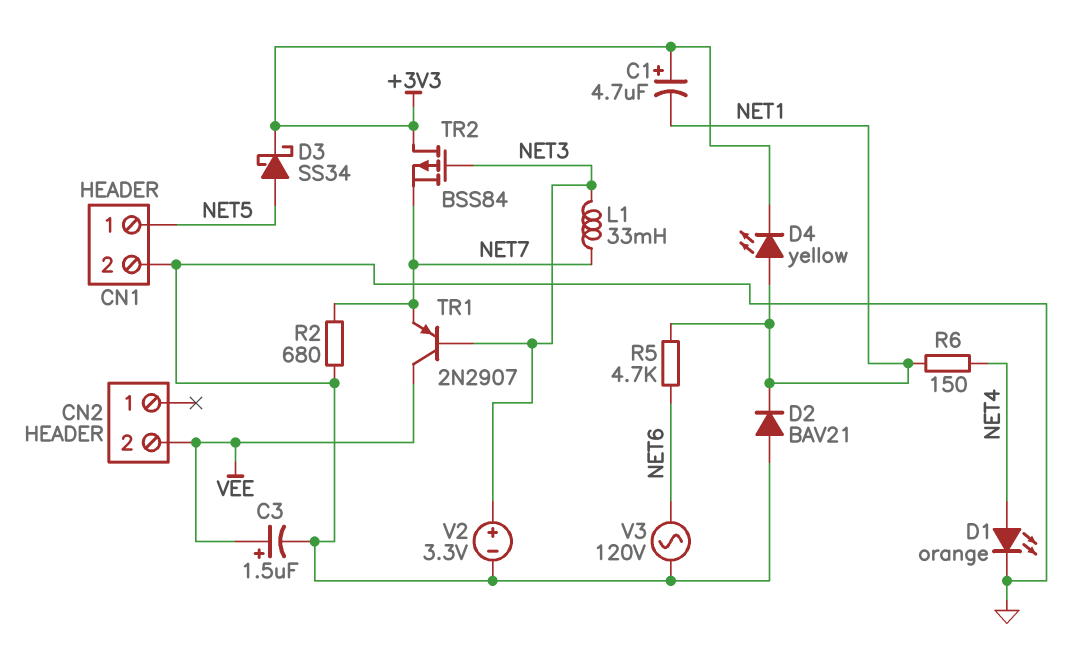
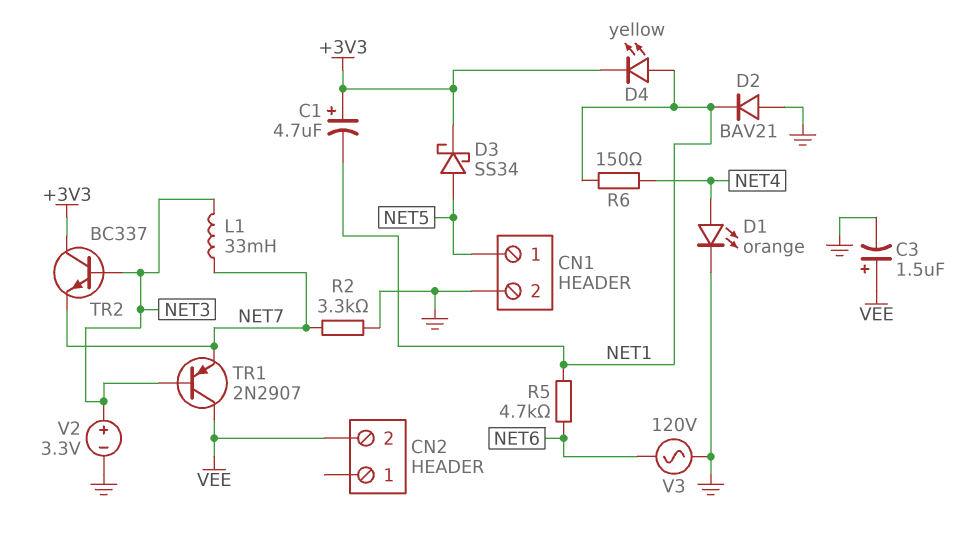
R2: 680 (GND, NET7) -> 3.3k (GND, NET7)
TR2: PMOS BSS84 (G NET3, D +3V3, S NET7) -> NPN BC337 (B NET3, C +3V3, E NET7)

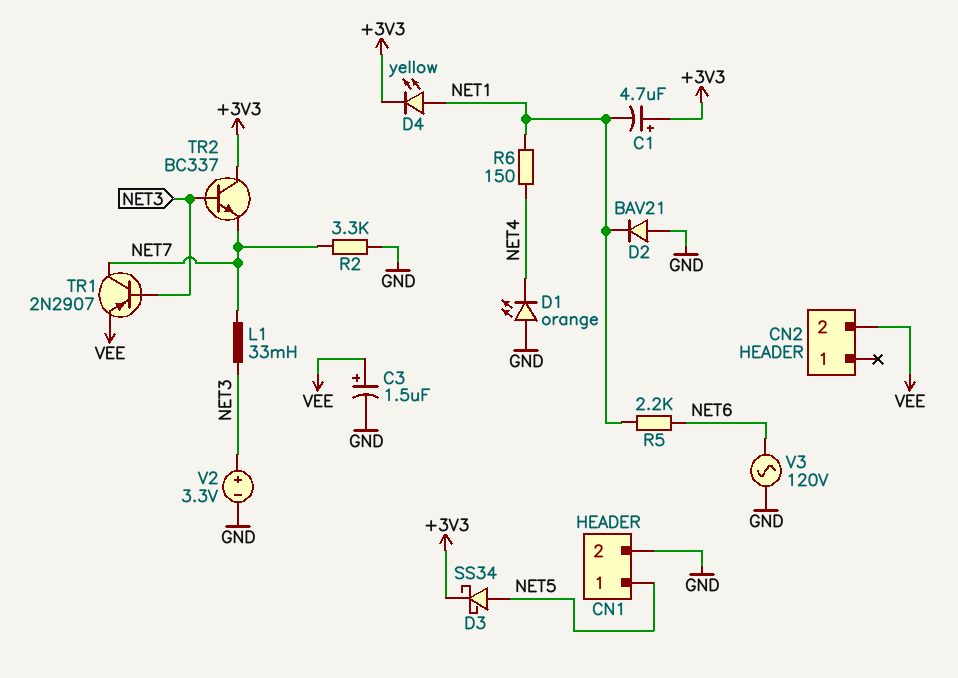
D1: LED orange (A NET4, K GND) -> LED orange (A GND, K NET4)
R5: 4.7k (NET1, NET6) -> 2.2k (NET1, NET6)
TR1: PNP 2N2907 (B NET3, C VEE, E NET7) -> PNP 2N2907 (B NET3, C NET7, E VEE)

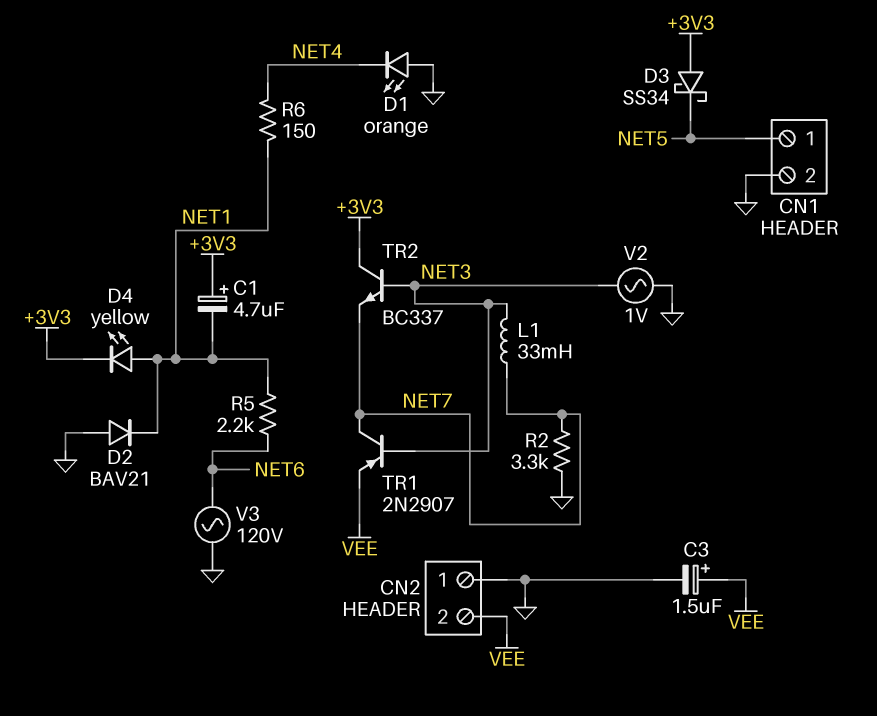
CN2 pin 1: none -> GND
D3: schottky SS34 (A NET5, K +3V3) -> schottky SS34 (A +3V3, K NET5)
V2: 3.3V (plus NET3, minus GND) -> AC 1V (GND, NET3)

